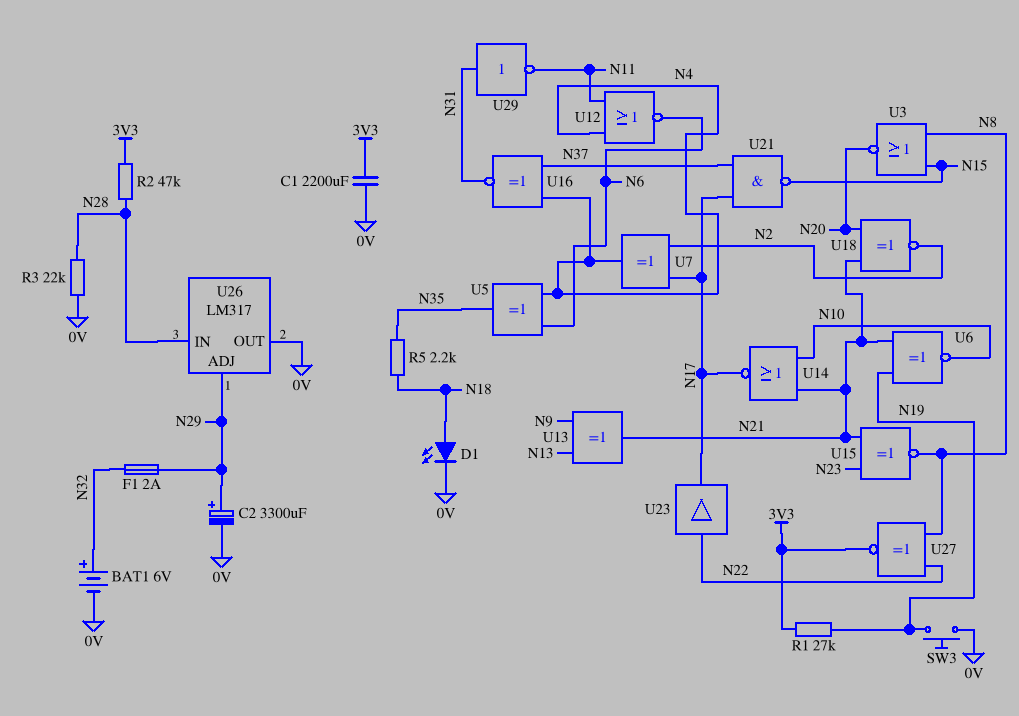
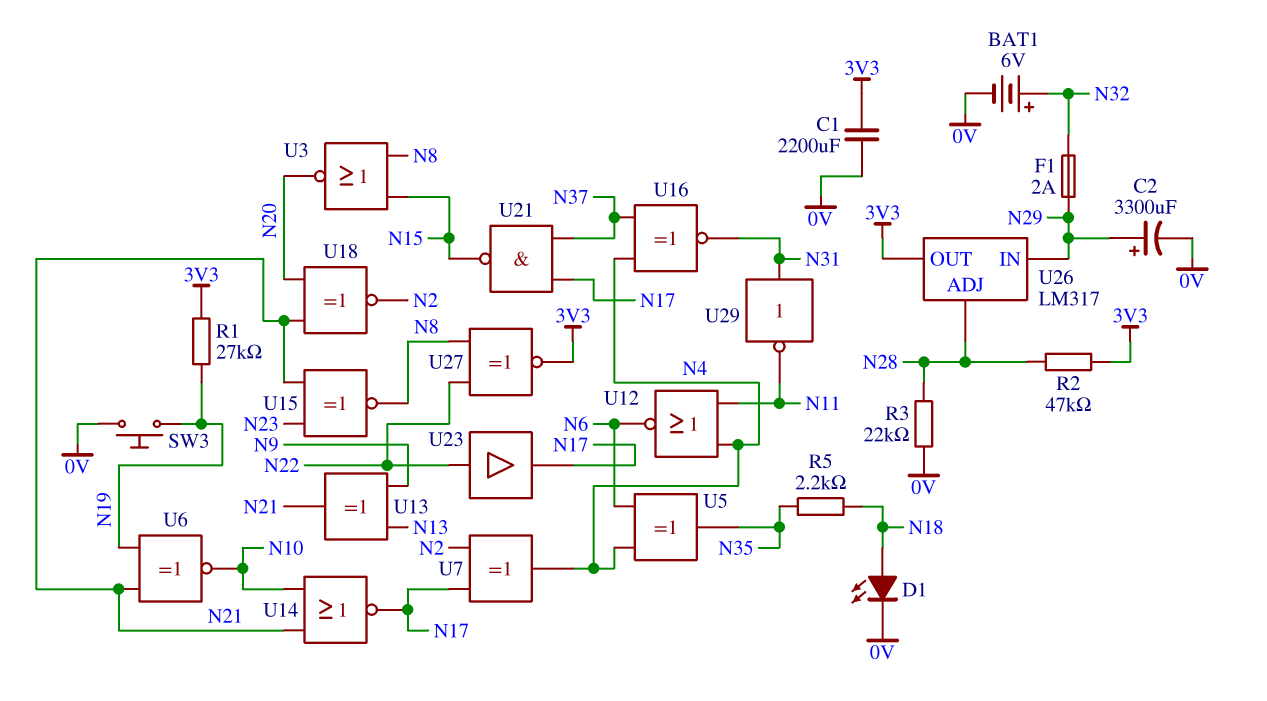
U26 pin ADJ: N29 -> N28
U26 pin IN: N28 -> N29
U26 pin OUT: 0V -> 3V3

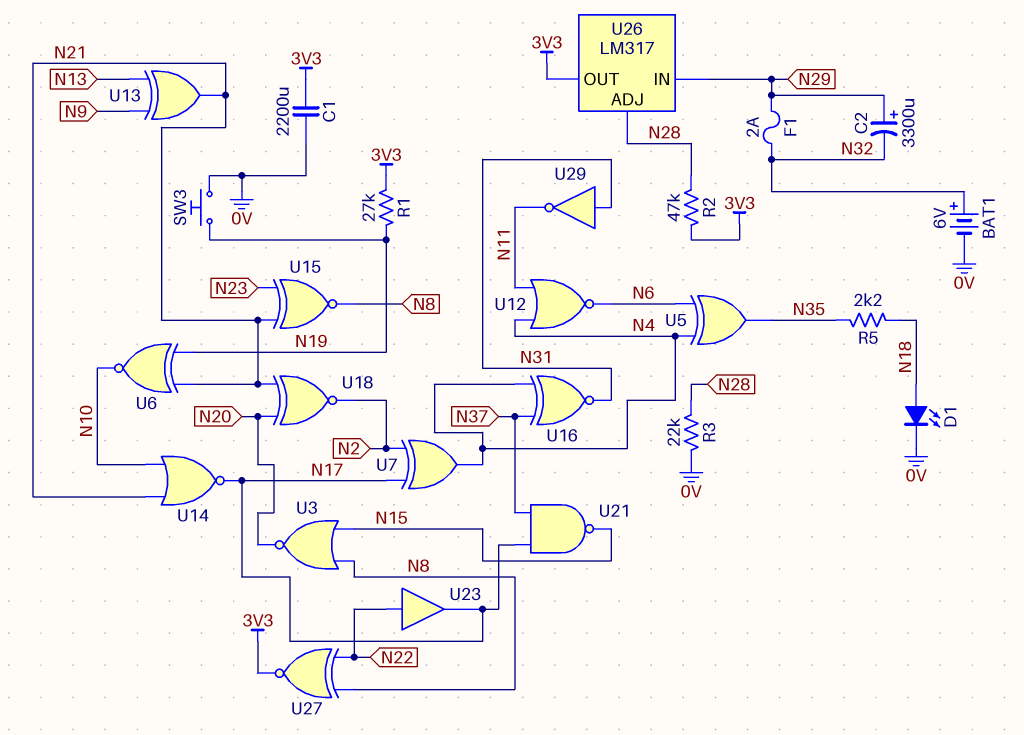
C2: 3300uF (plus N29, minus 0V) -> 3300uF (plus N29, minus N32)

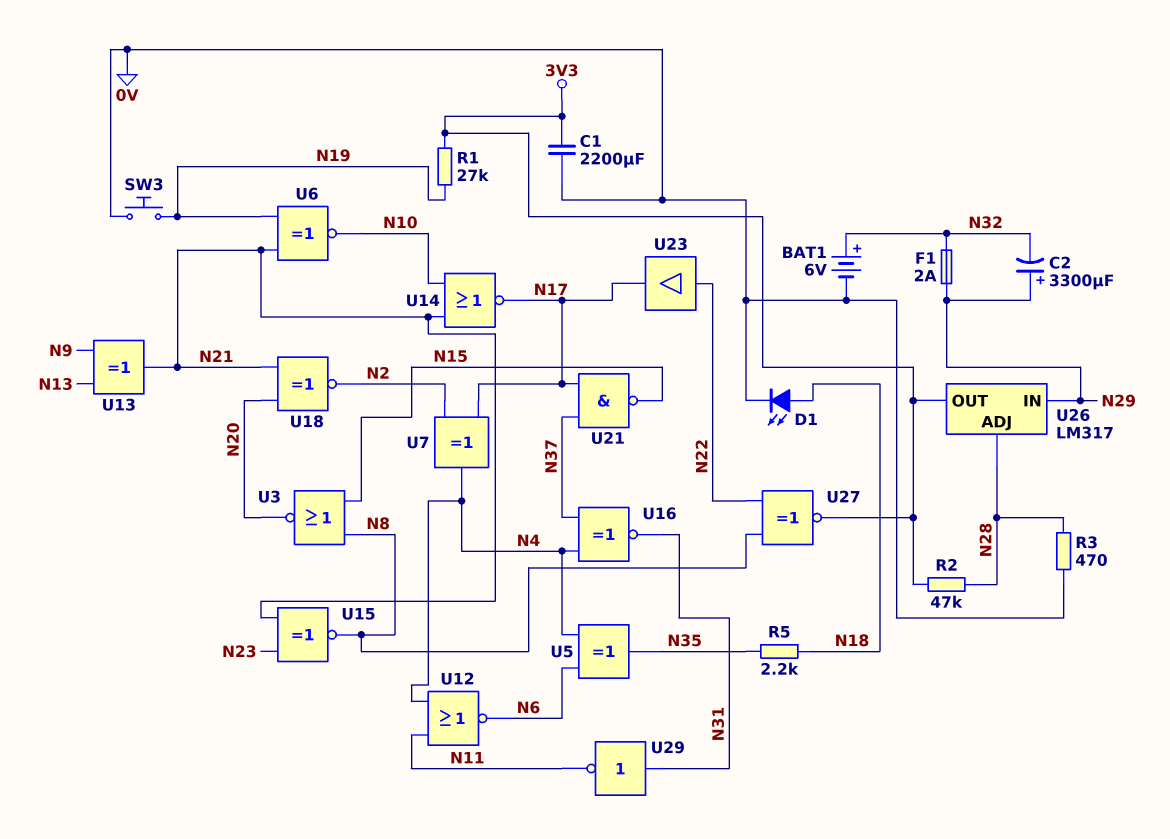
R3: 22k (0V, N28) -> 470 (0V, N28)

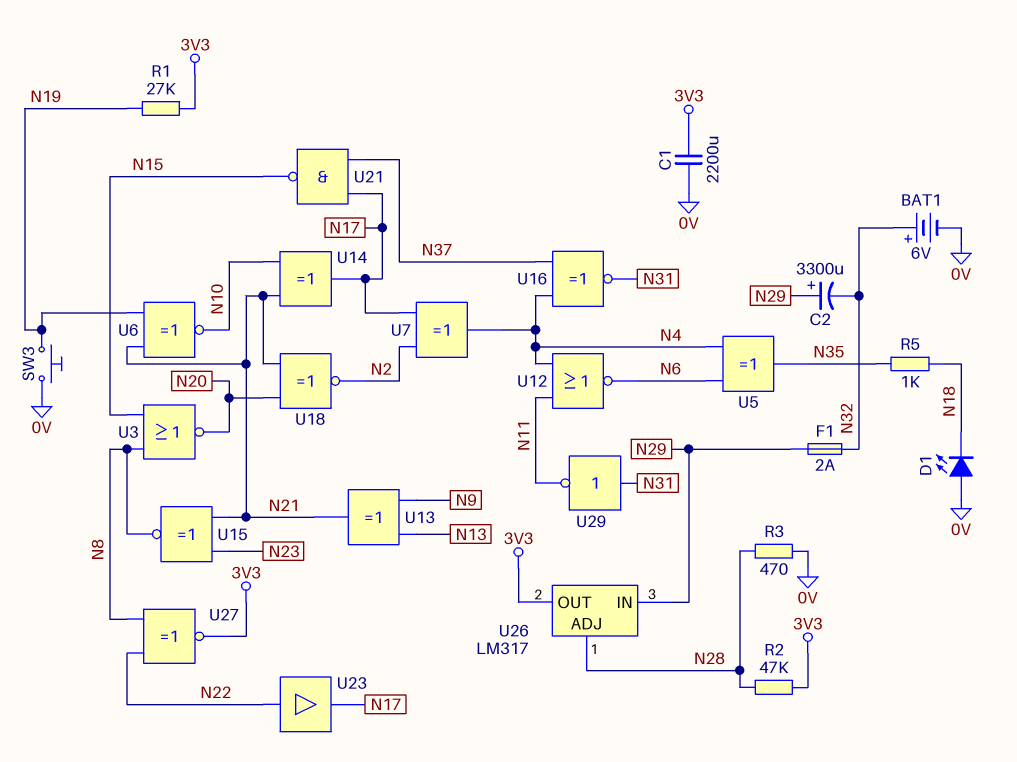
D1: LED (A N18, K 0V) -> LED (A 0V, K N18)
R5: 2.2k (N18, N35) -> 1k (N18, N35)
U14: NOR (in N10, in N21, out N17) -> XOR (in N10, in N21, out N17)

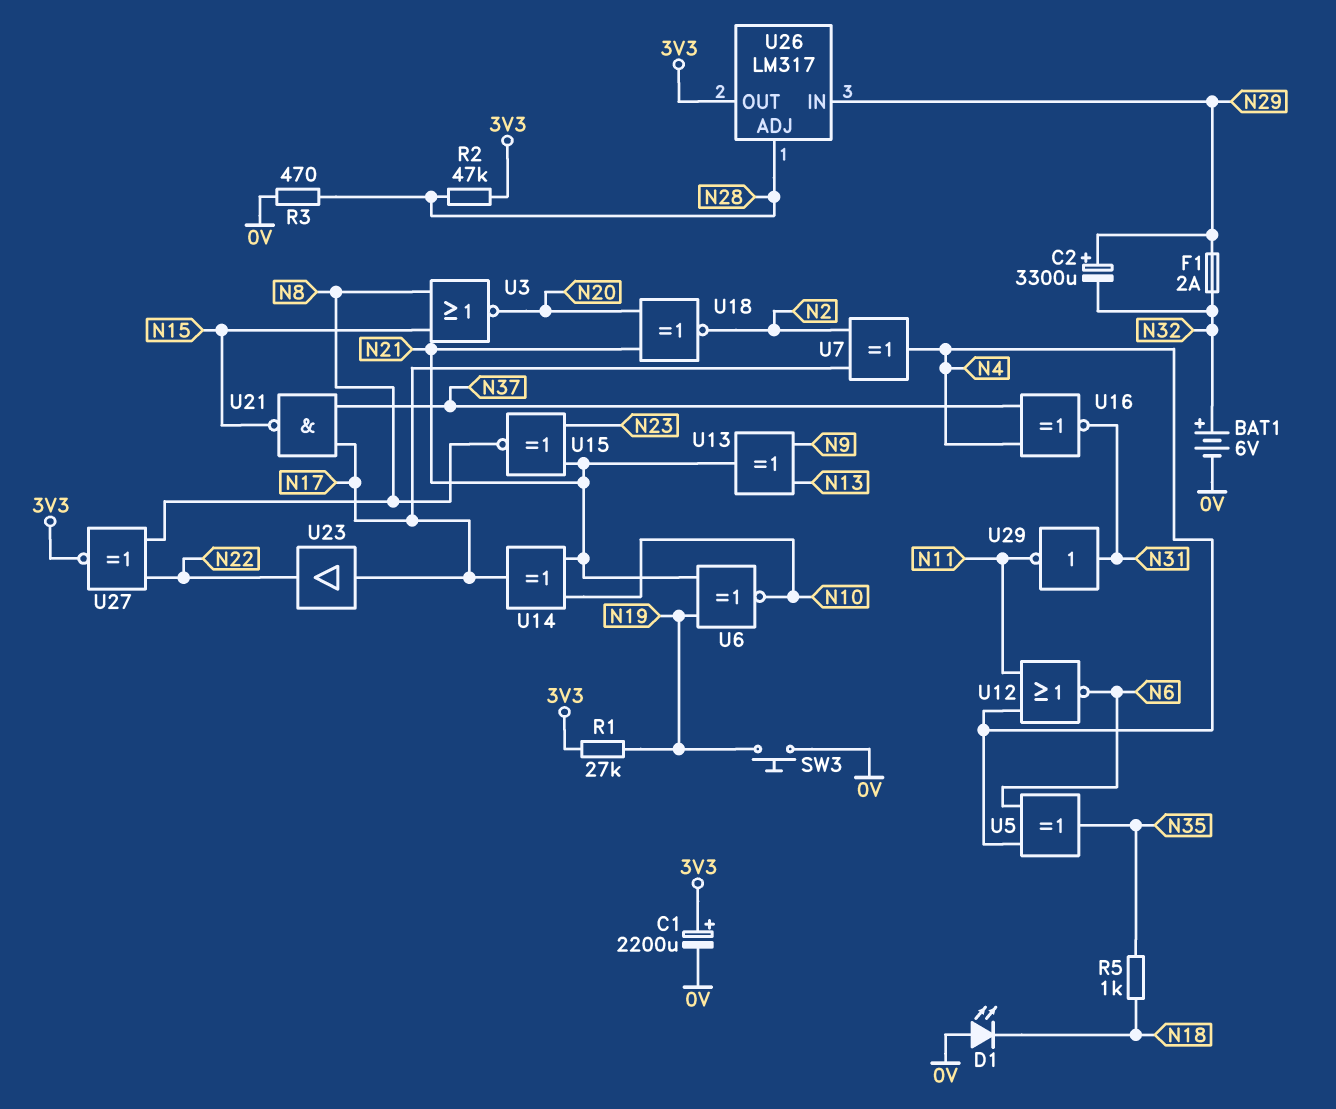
C1: 2200uF (0V, 3V3) -> 2200uF (plus 3V3, minus 0V)
U23: buffer (in N22, out N17) -> buffer (in N17, out N22)

